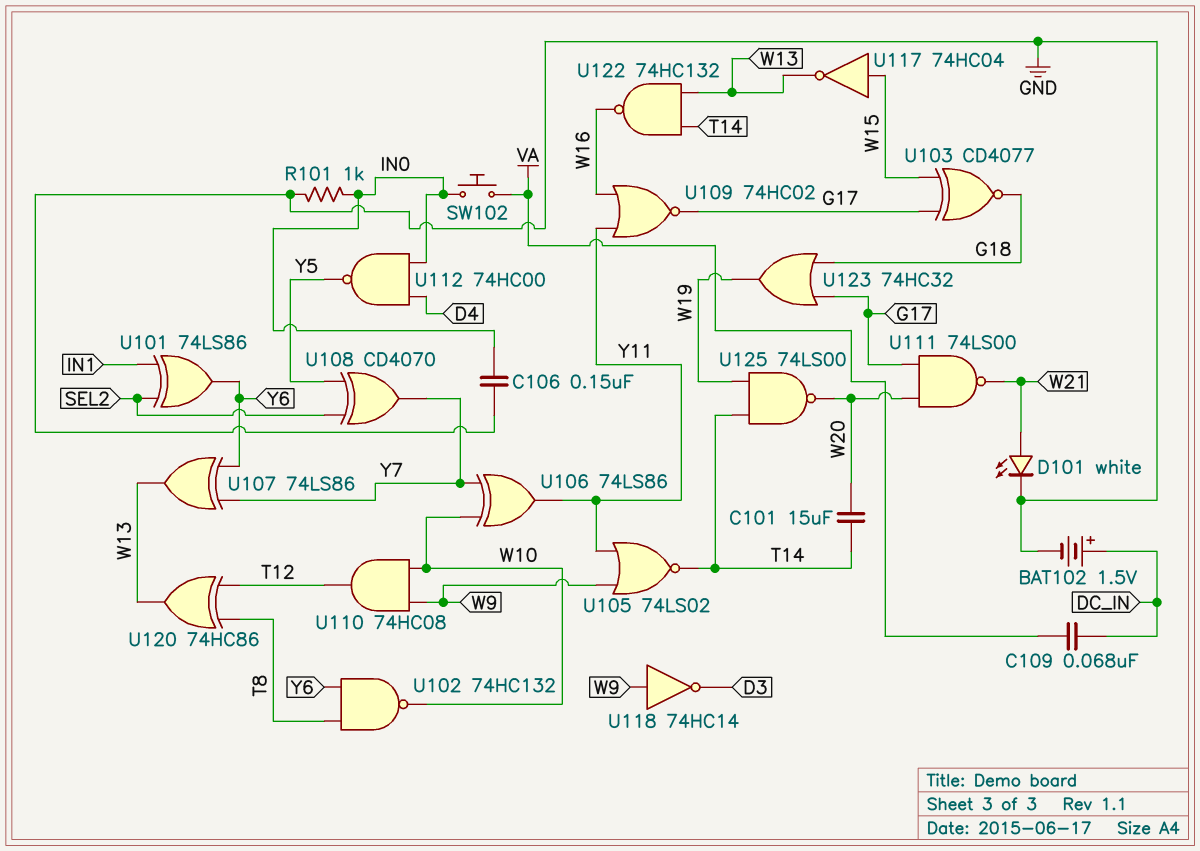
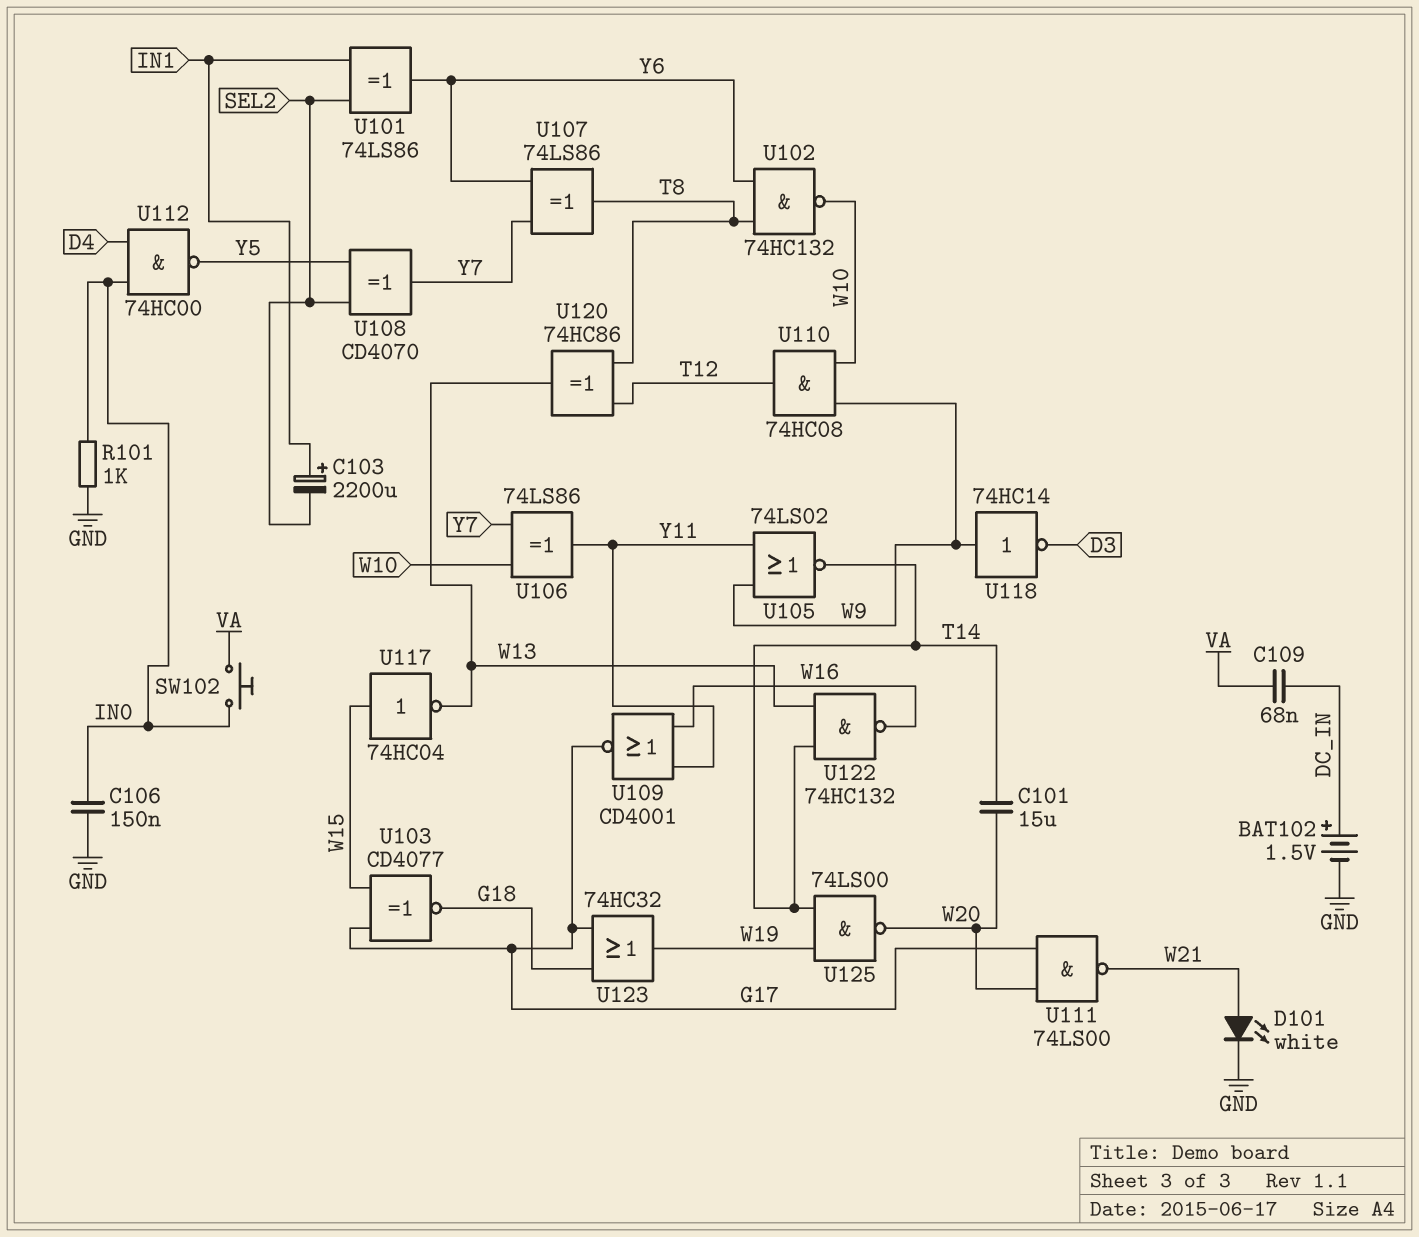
C103: none -> 2200uF (plus IN1, minus SEL2)
U107: XOR 74LS86 (in Y6, in Y7, out W13) -> XOR 74LS86 (in Y6, in Y7, out T8)
U109: NOR 74HC02 (in W16, in Y11, out G17) -> NOR CD4001 (in W16, in Y11, out G17)

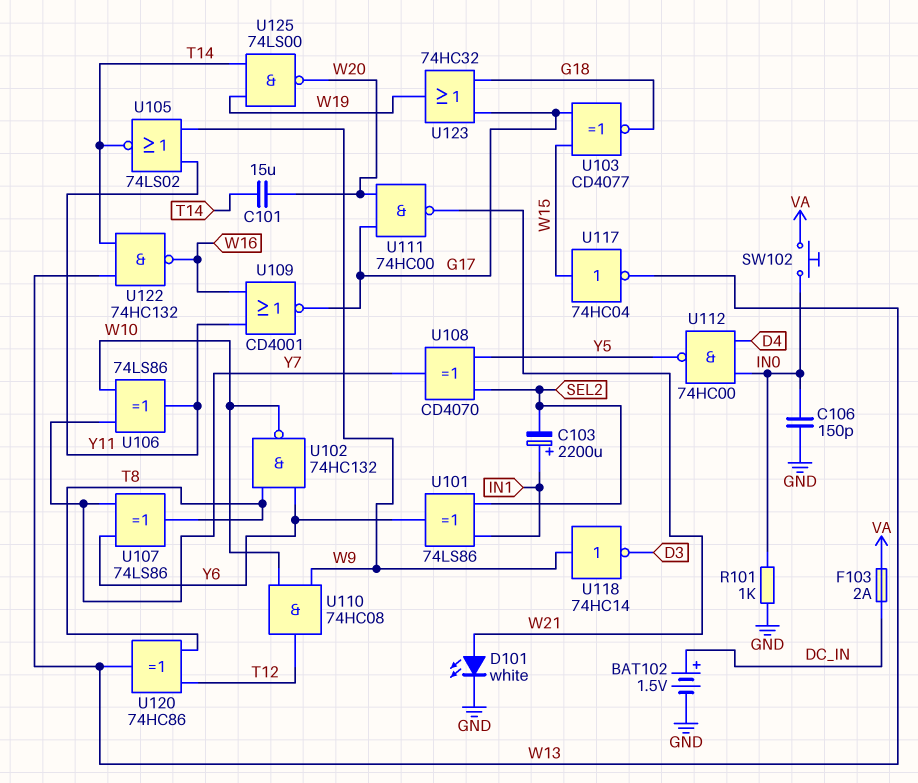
C106: 150nF (GND, IN0) -> 150pF (GND, IN0)
C109: 68nF (DC_IN, VA) -> none
F103: none -> 2A (DC_IN, VA)
U111: NAND 74LS00 (in G17, in W20, out W21) -> NAND 74HC00 (in G17, in W20, out W21)

